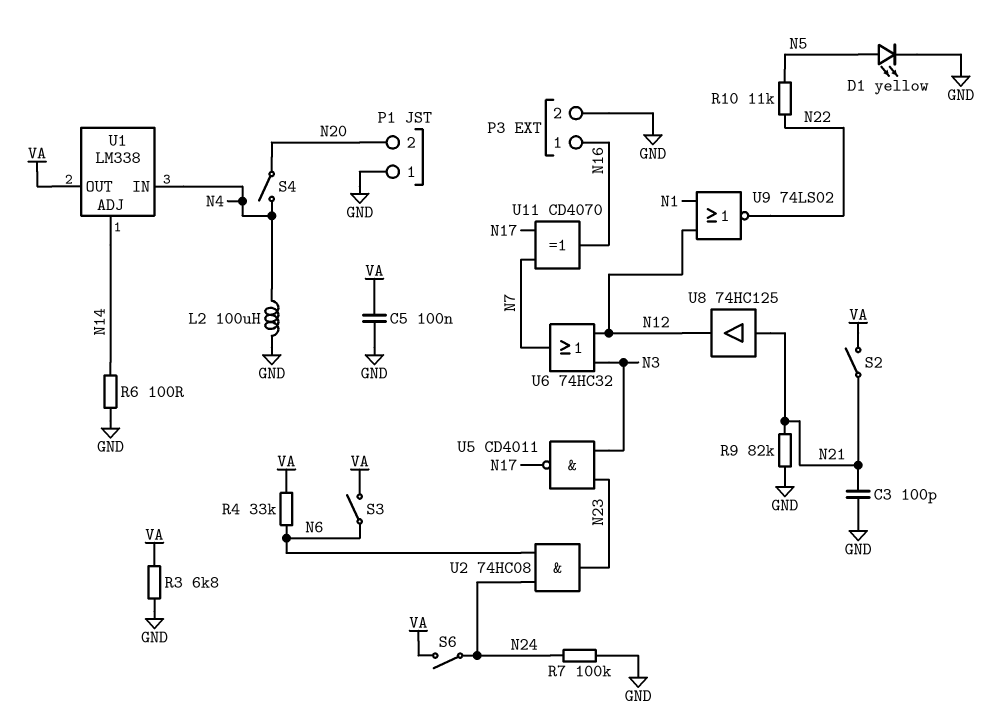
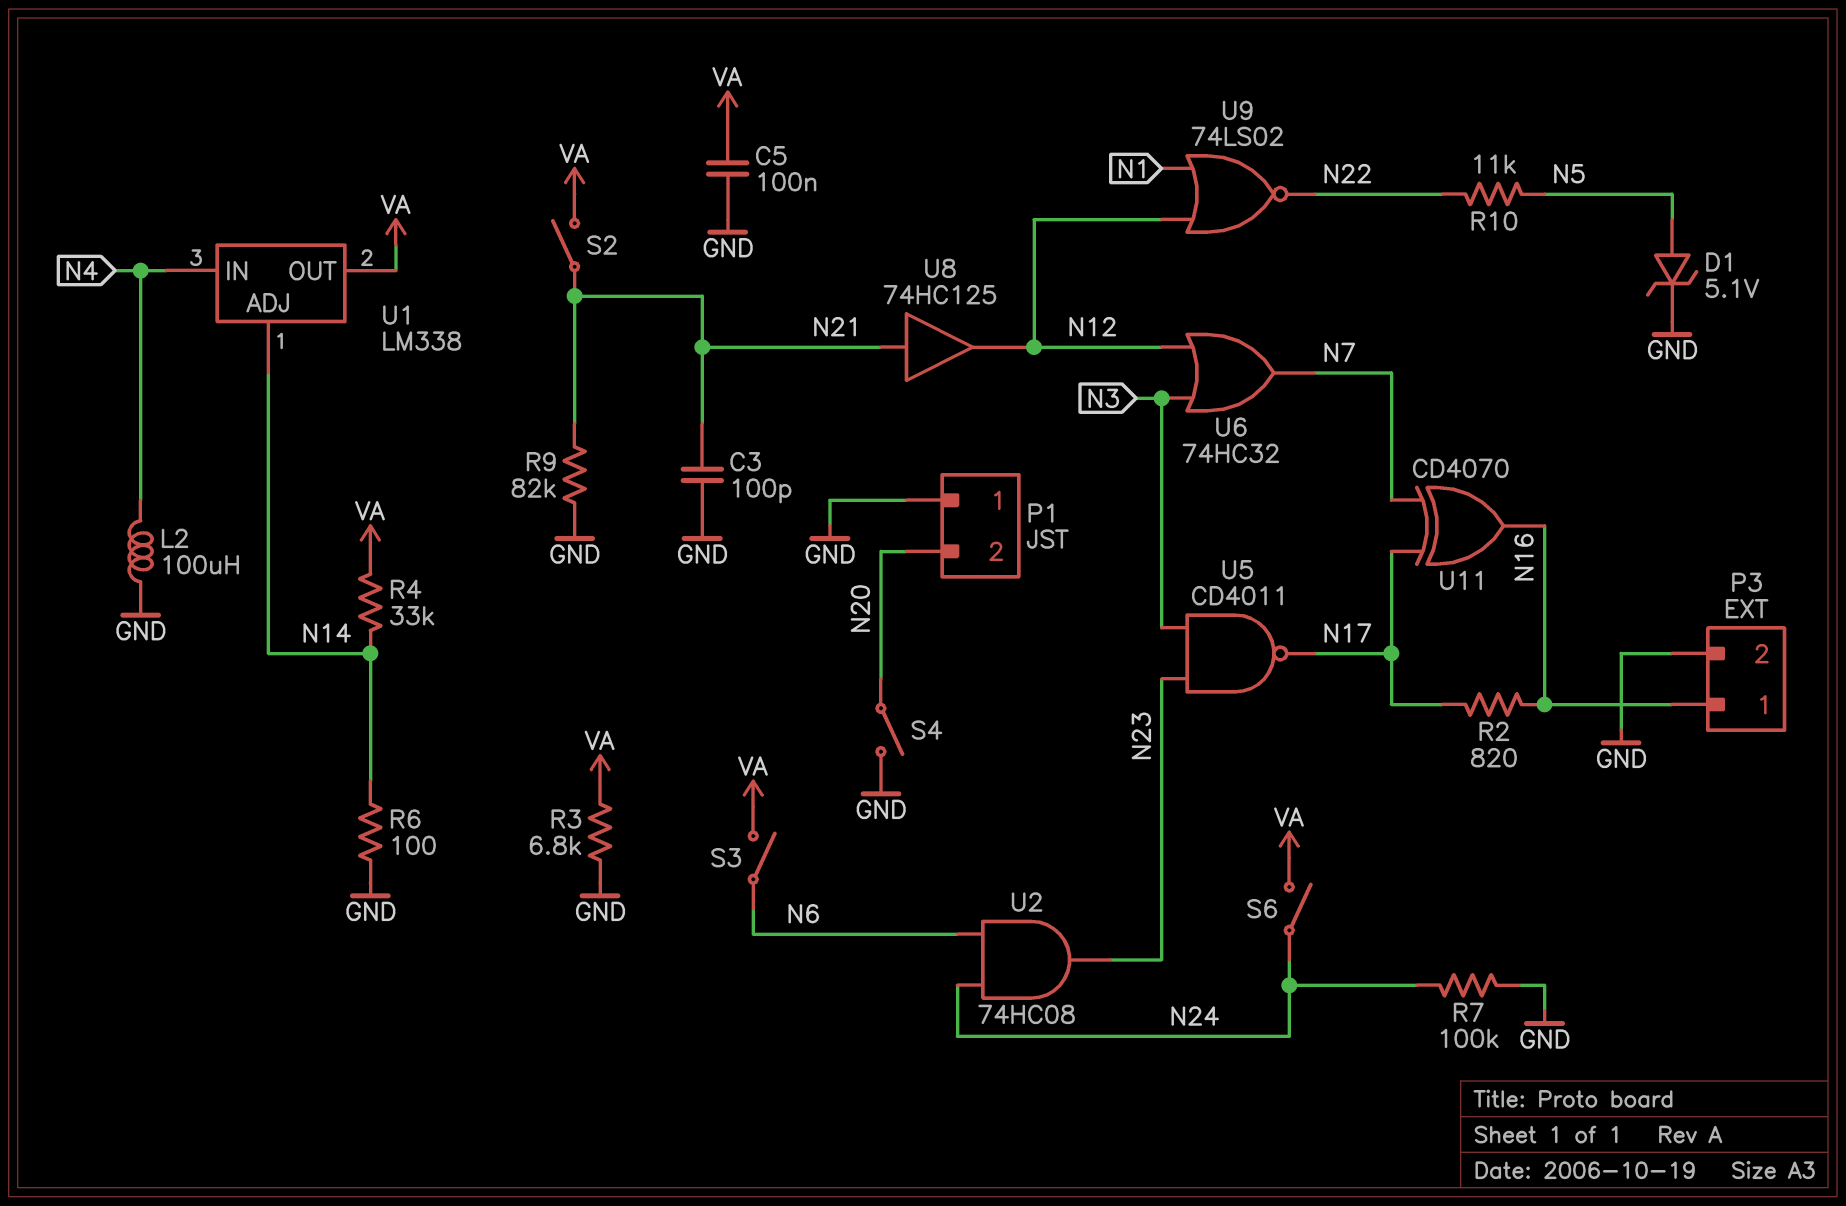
D1: LED yellow (A N5, K GND) -> zener 5.1V (A N5, K GND)
R2: none -> 820 (N16, N17)
R4: 33k (N6, VA) -> 33k (N14, VA)
S4: switch (N4, N20) -> switch (GND, N20)

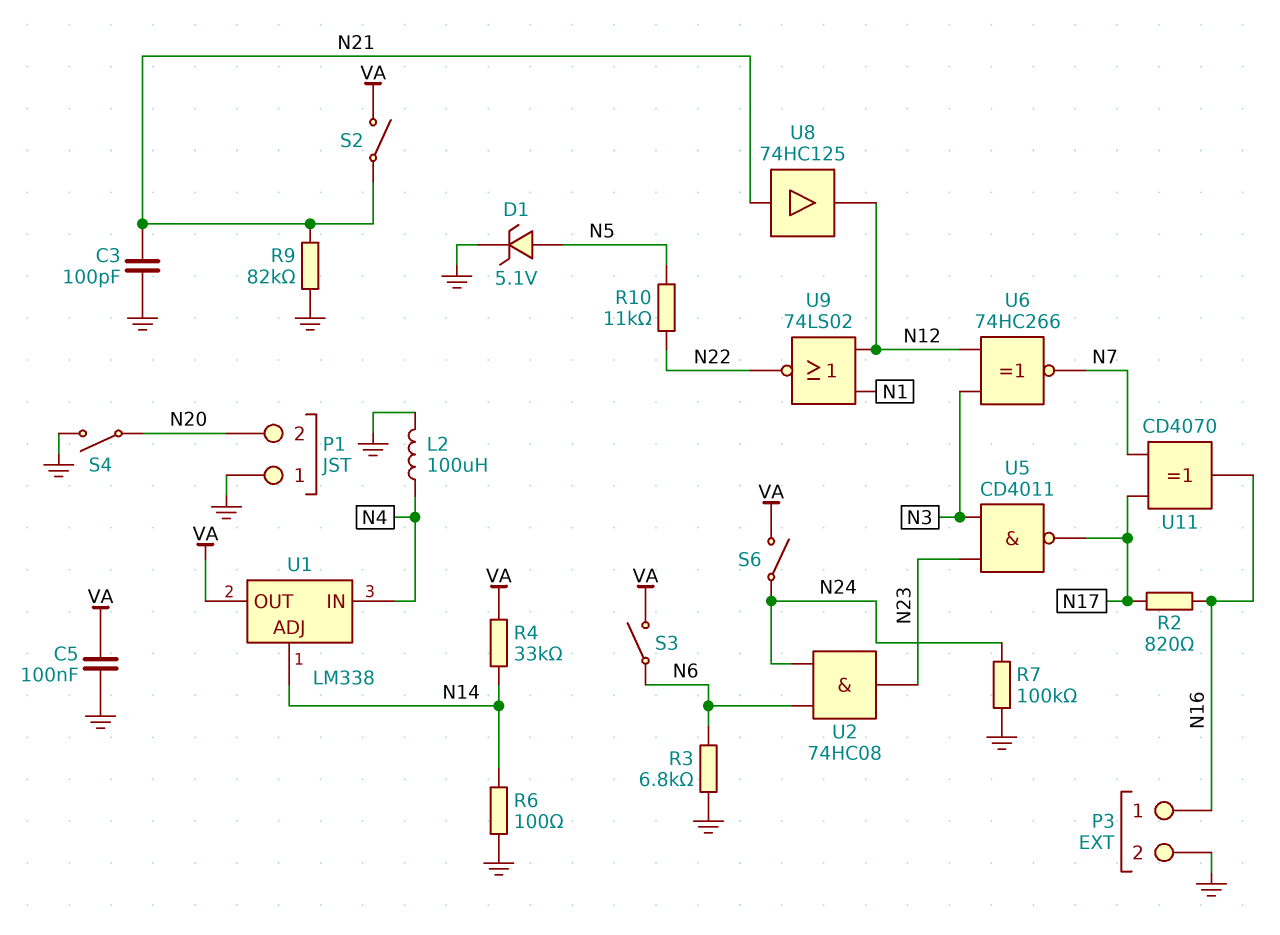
R3: 6.8k (GND, VA) -> 6.8k (GND, N6)
U6: OR 74HC32 (in N3, in N12, out N7) -> XNOR 74HC266 (in N3, in N12, out N7)

